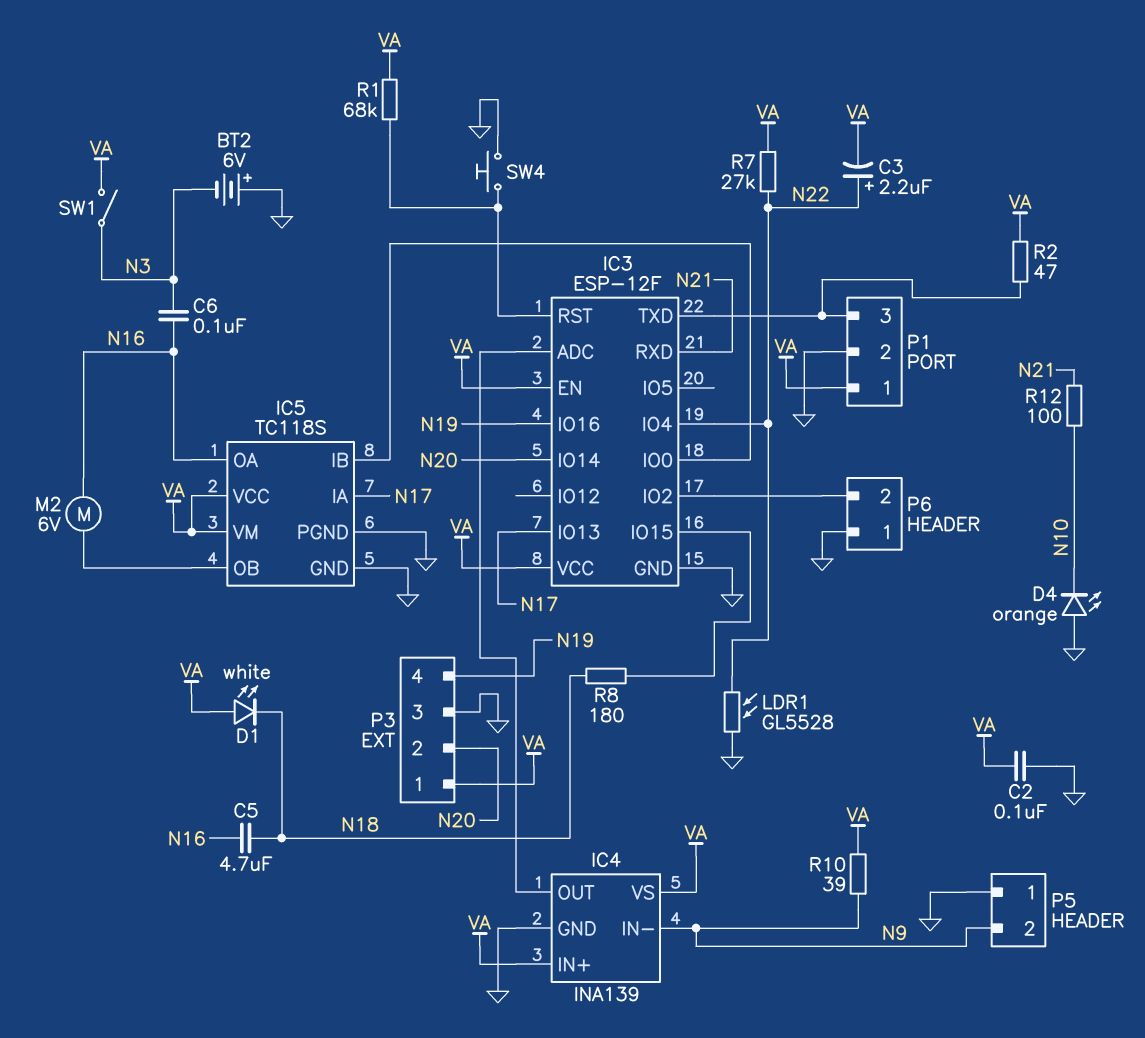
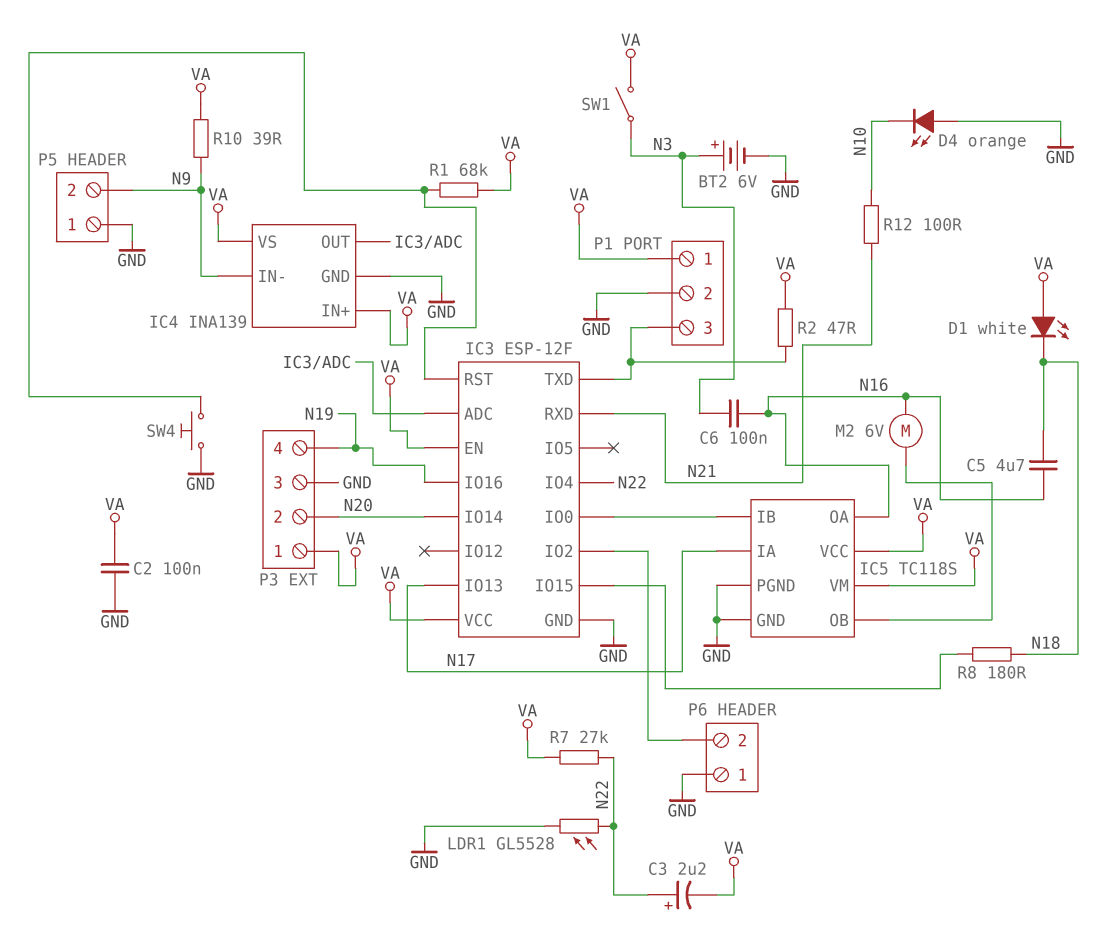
BT2: 6V (plus GND, minus N3) -> 6V (plus N3, minus GND)

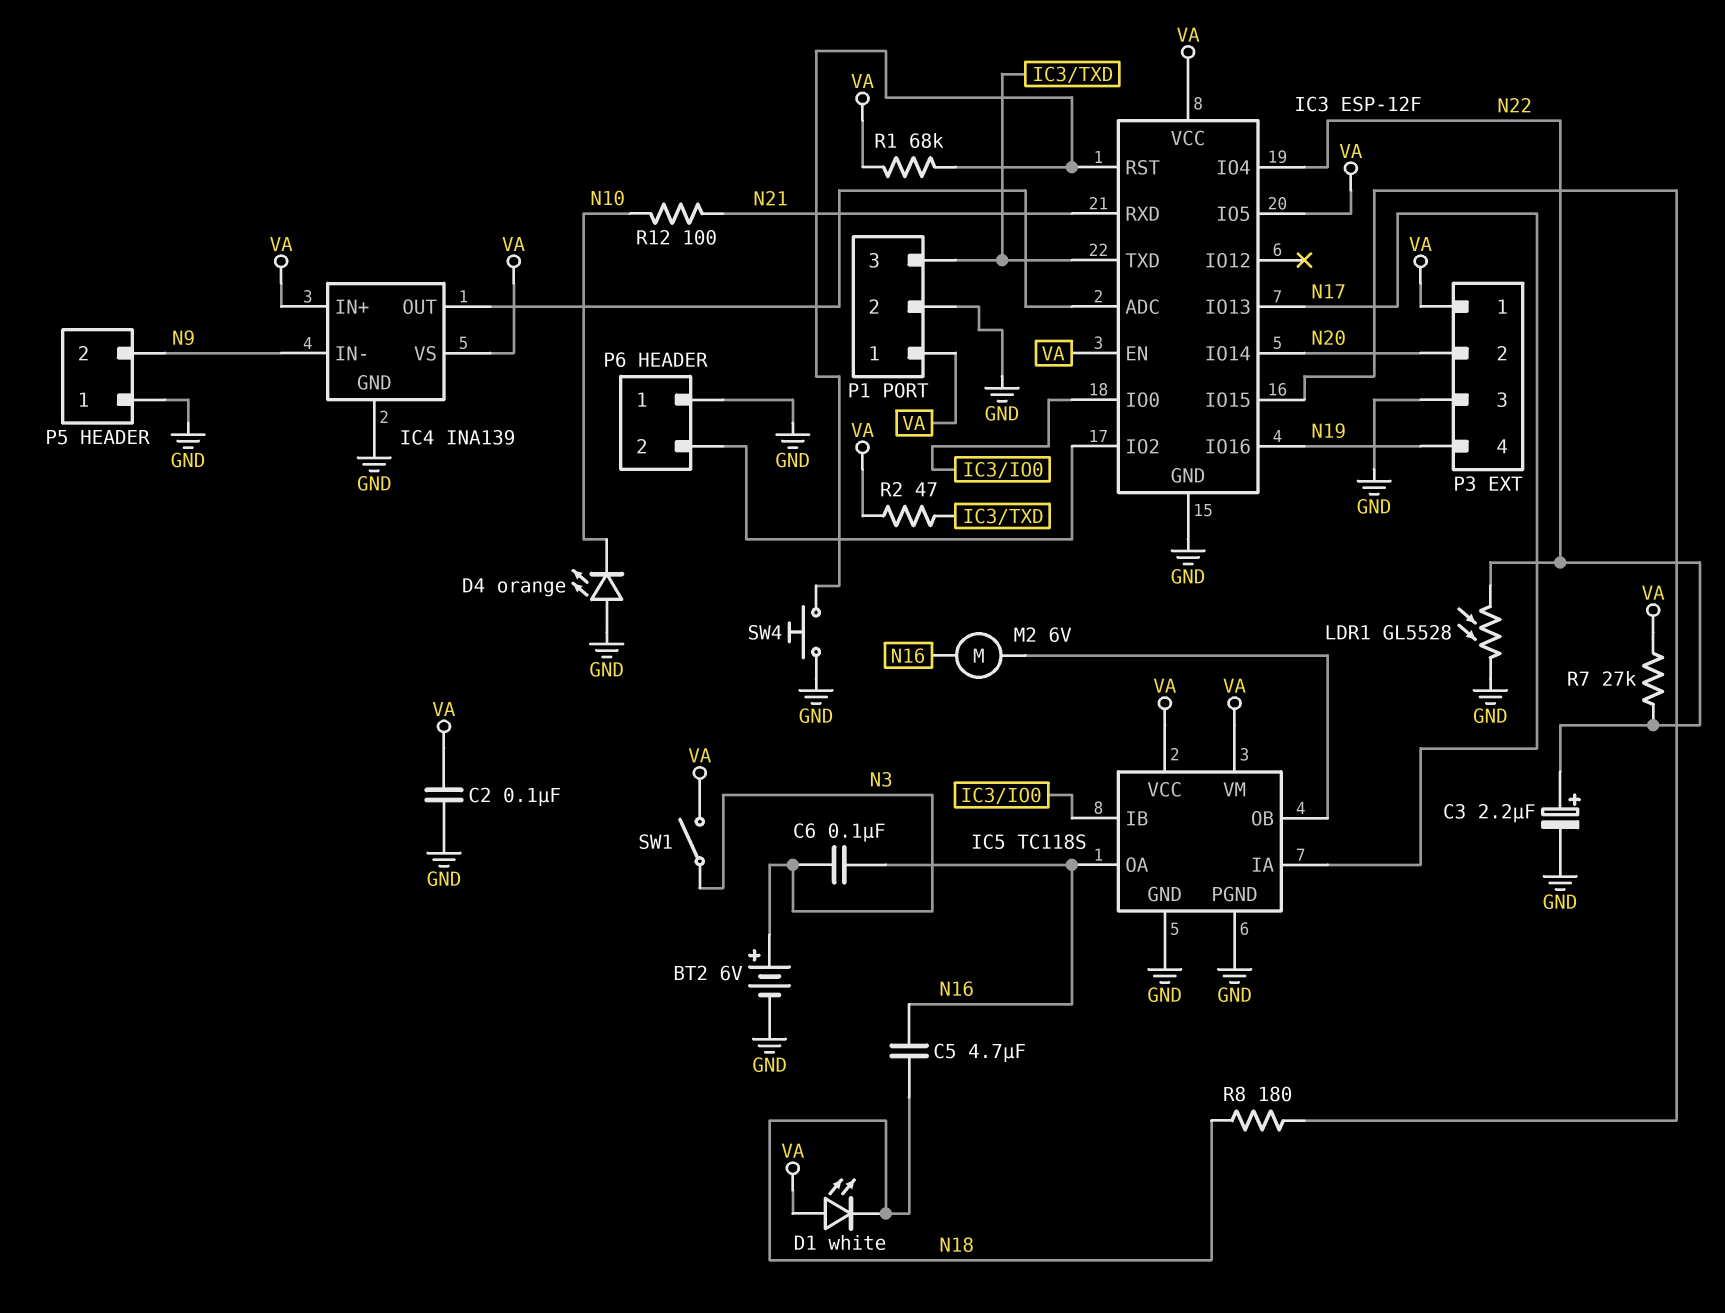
C3: 2.2uF (plus N22, minus VA) -> 2.2uF (plus N22, minus GND)
IC3 pin IO5: none -> VA
R10: 39 (N9, VA) -> none

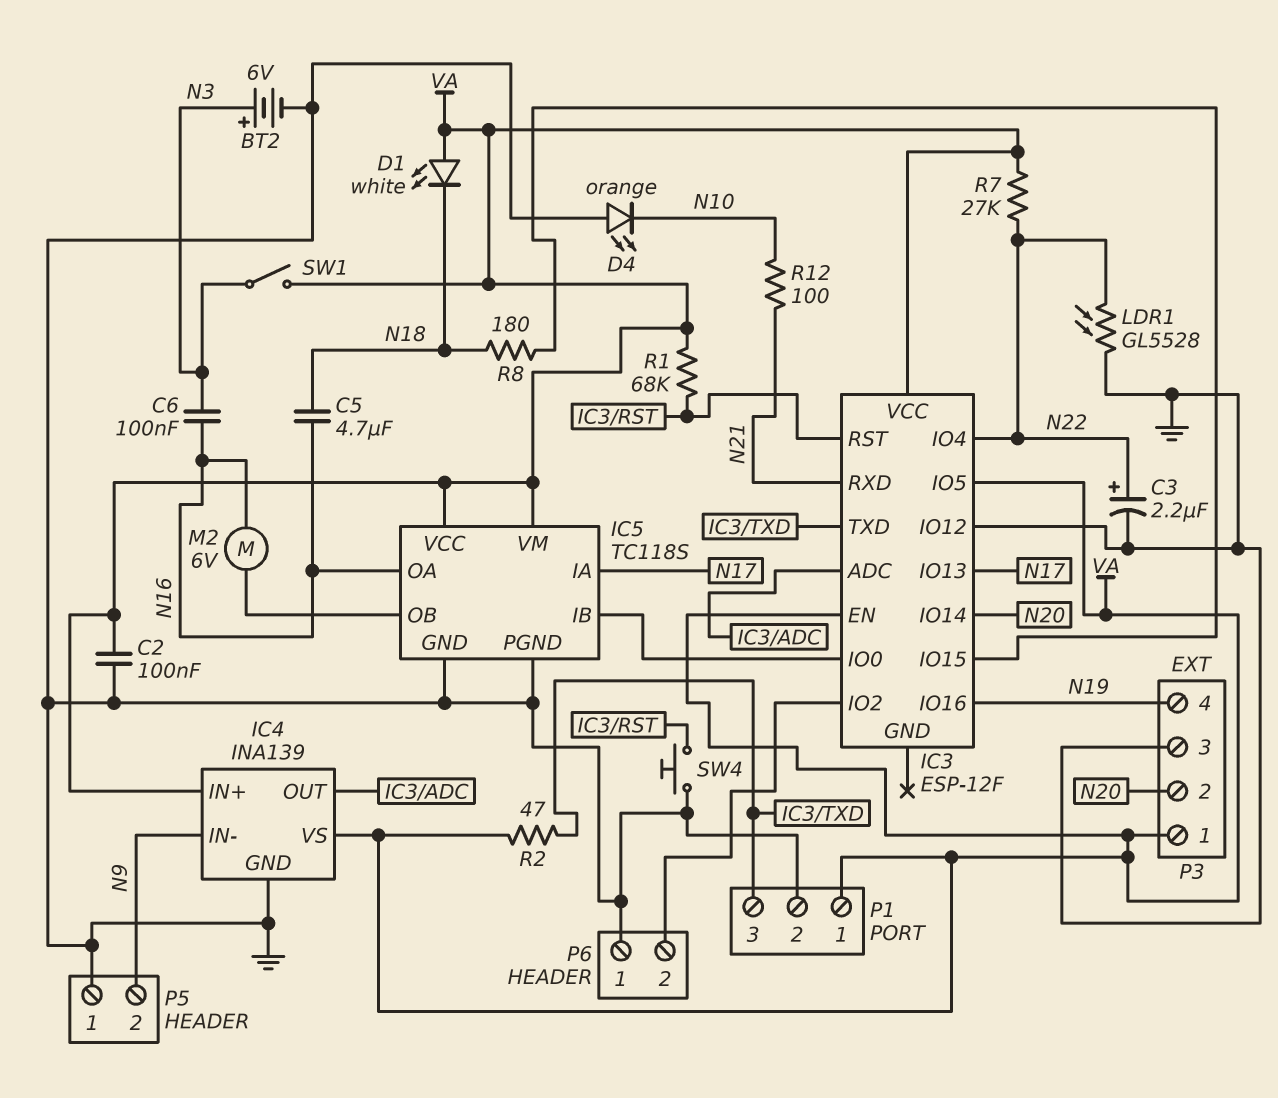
IC3 pin GND: GND -> none
IC3 pin IO12: none -> GND

